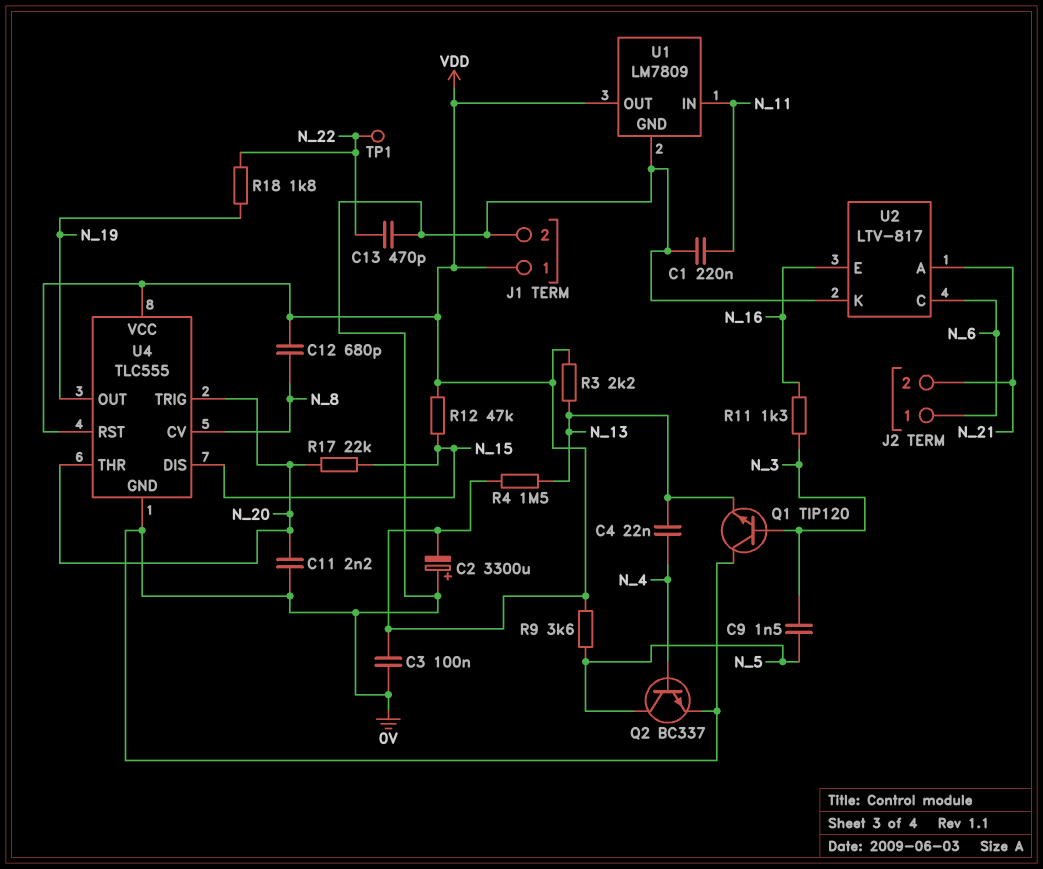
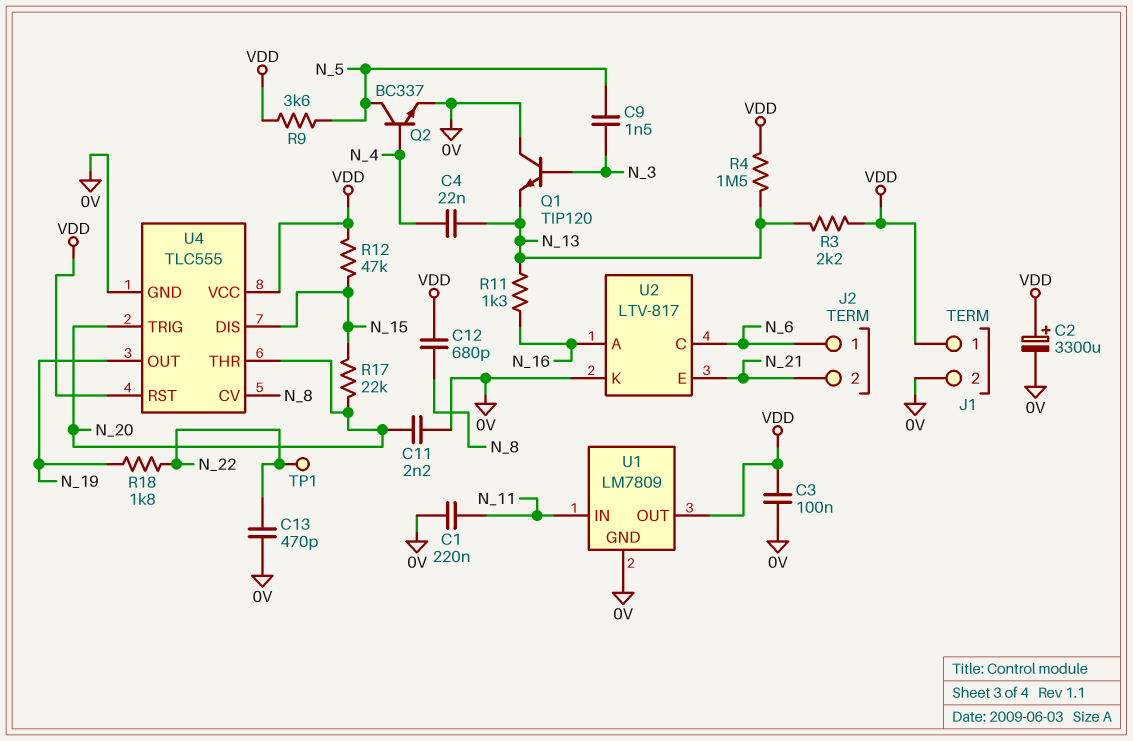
C2: 3300uF (plus 0V, minus VDD) -> 3300uF (plus VDD, minus 0V)
R11: 1.3k (N_3, N_16) -> 1.3k (N_13, N_16)
U2 pin A: N_21 -> N_16
U2 pin E: N_16 -> N_21

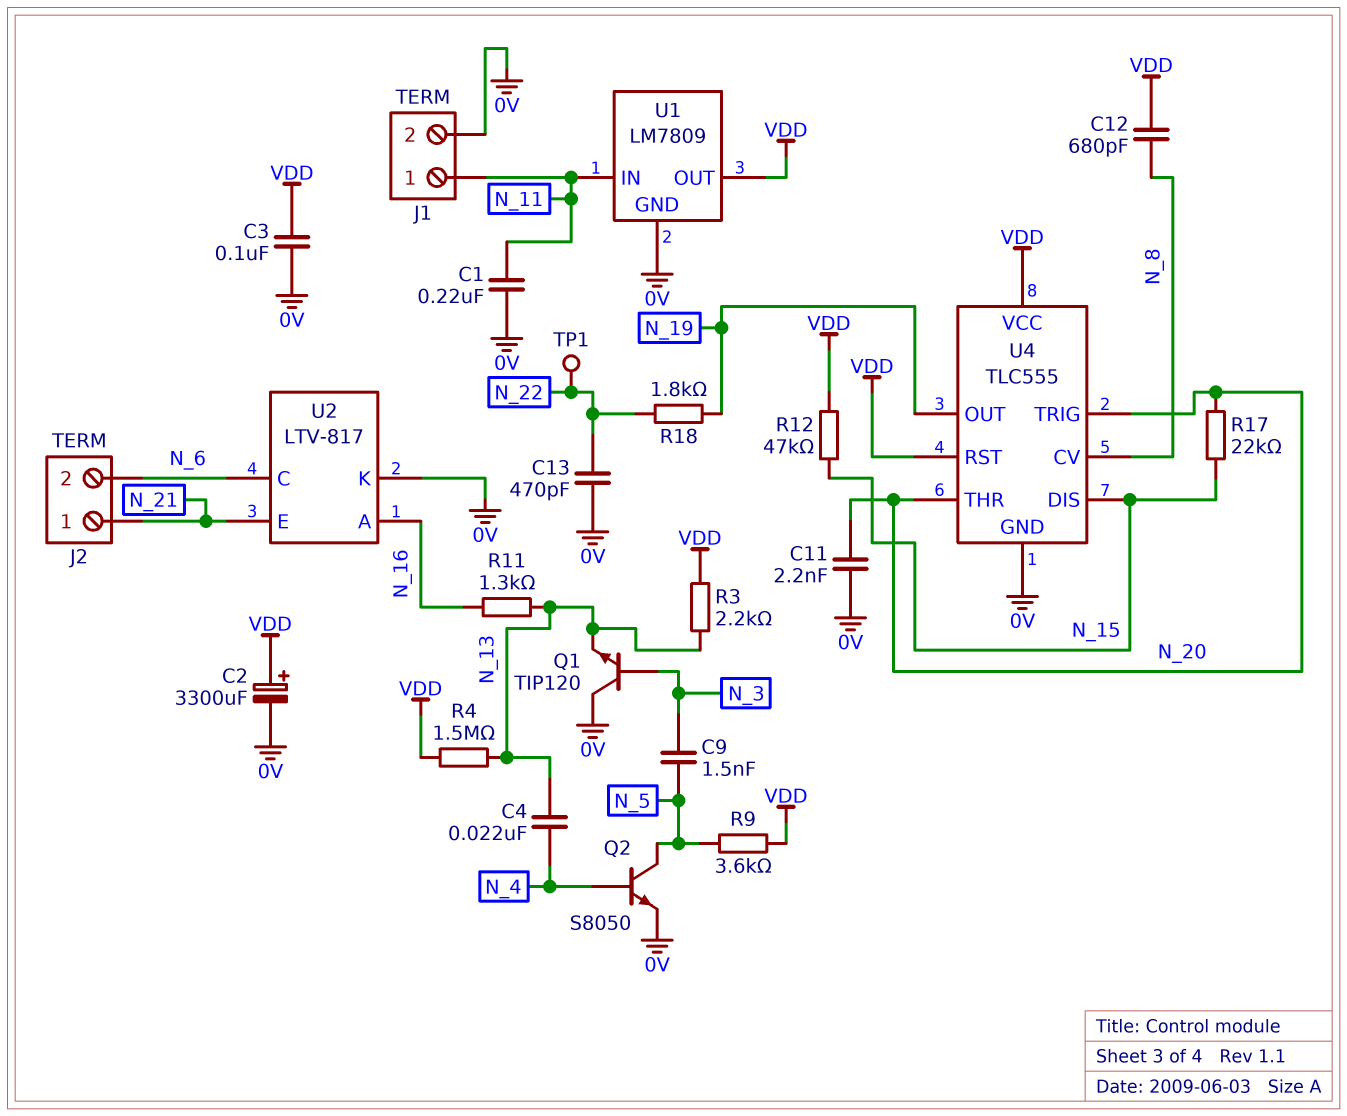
J1 pin 1: VDD -> N_11
J2 pin 1: N_6 -> N_21
J2 pin 2: N_21 -> N_6
Q2: NPN BC337 (B N_4, C N_5, E 0V) -> NPN S8050 (B N_4, C N_5, E 0V)

